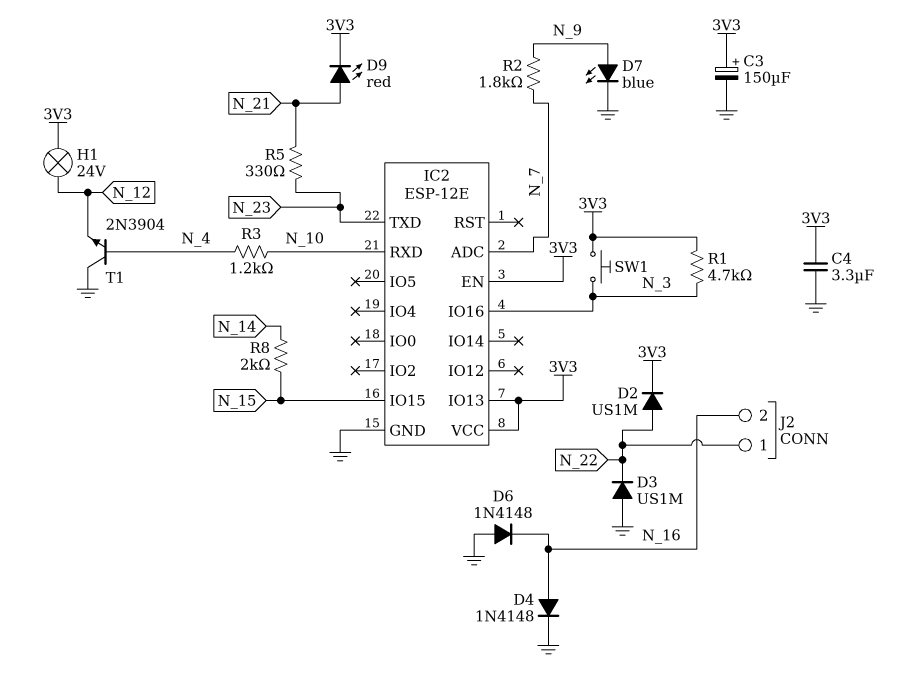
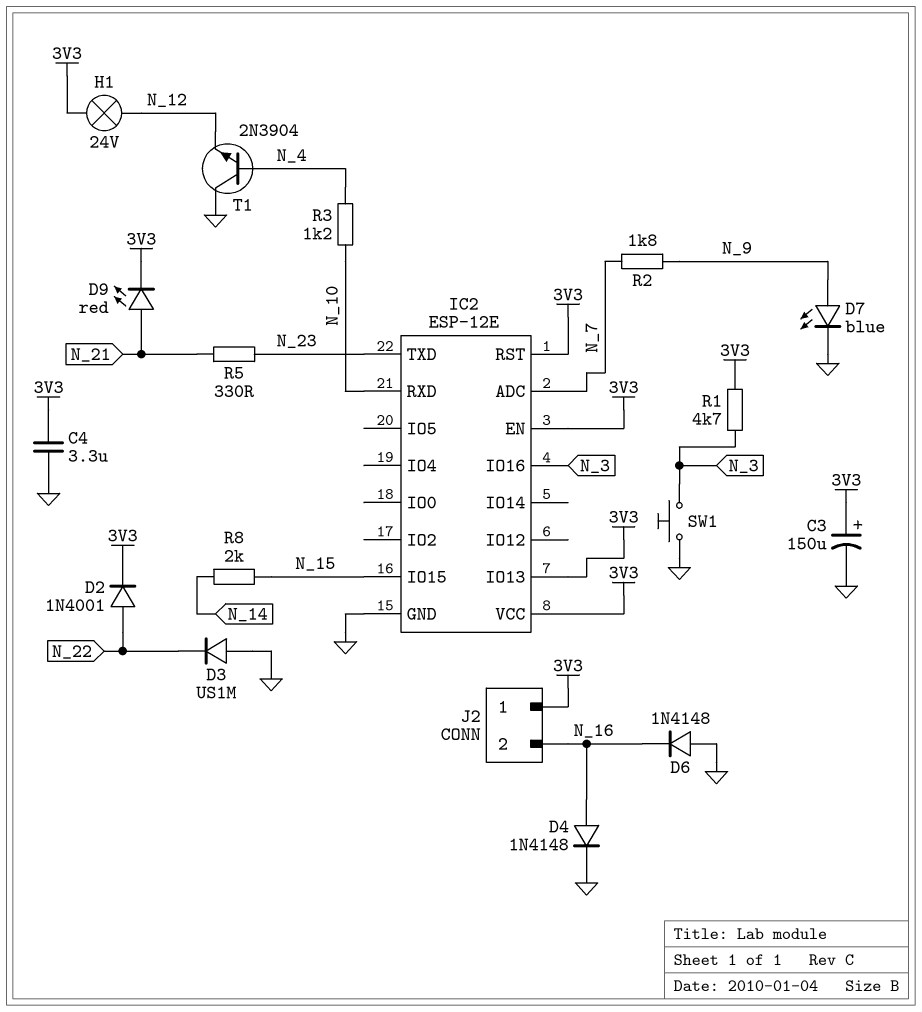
D2: diode US1M (A N_22, K 3V3) -> diode 1N4001 (A N_22, K 3V3)
IC2 pin RST: none -> 3V3
J2 pin 1: N_22 -> 3V3
SW1: button (3V3, N_3) -> button (GND, N_3)

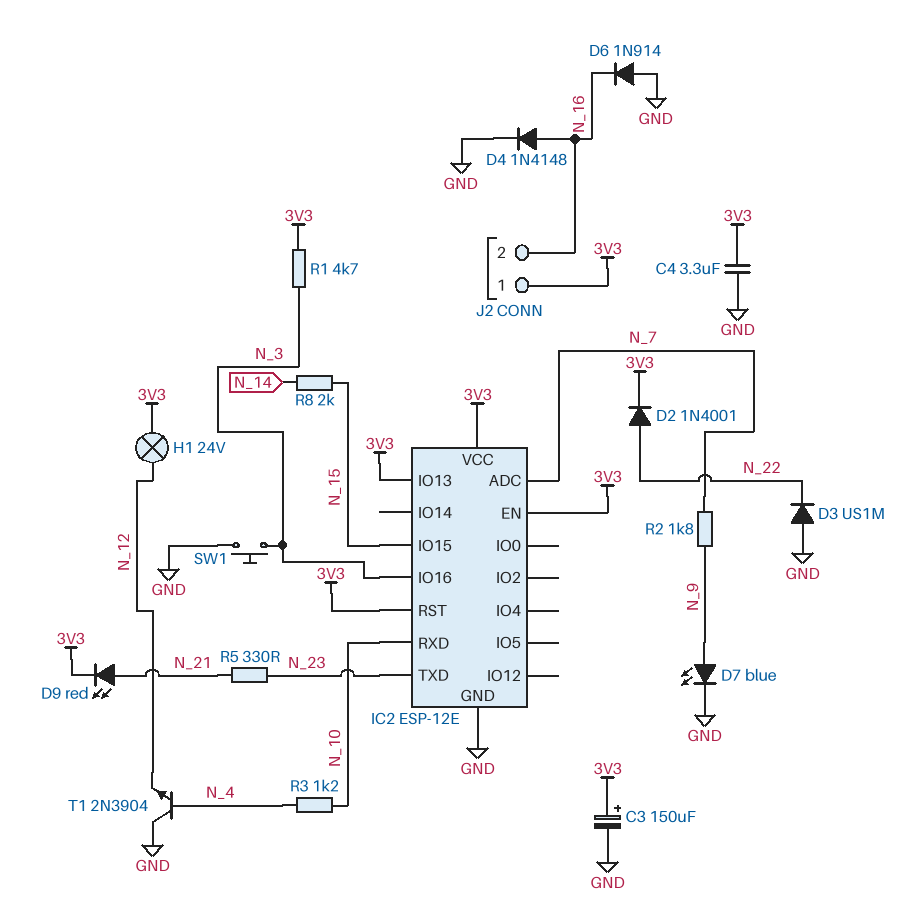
D6: diode 1N4148 (A GND, K N_16) -> diode 1N914 (A GND, K N_16)

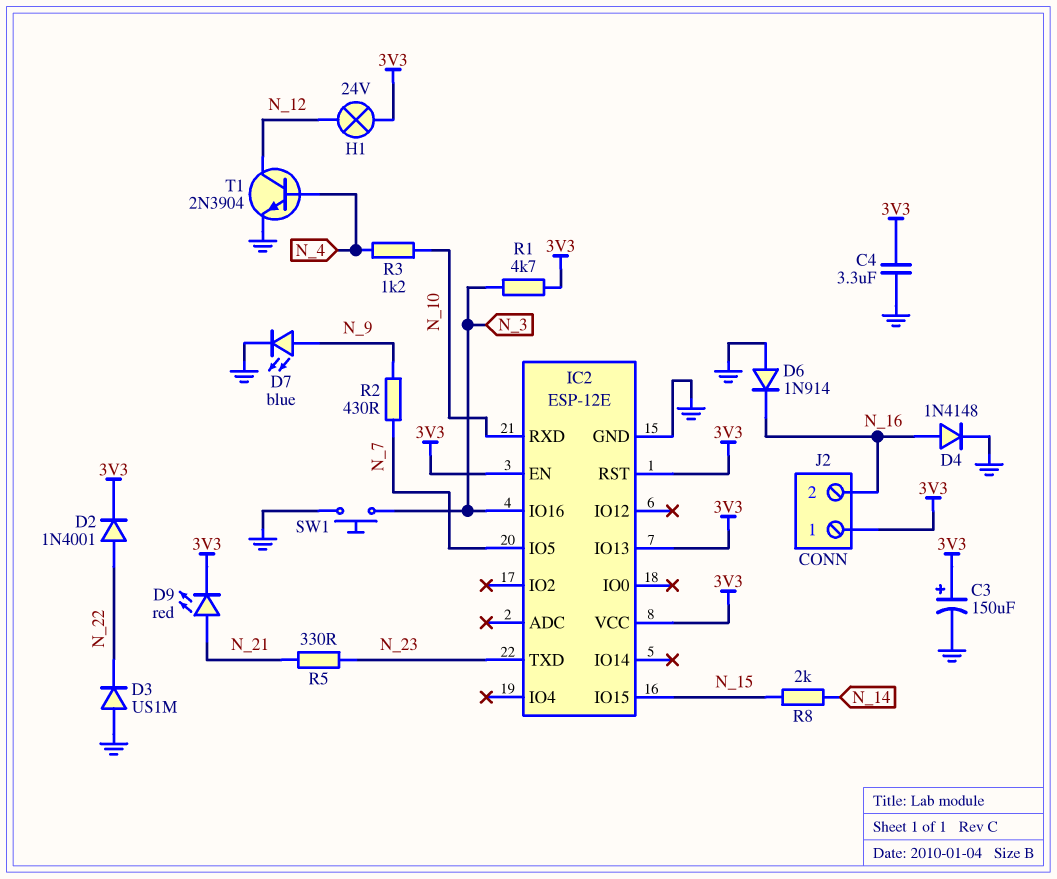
IC2 pin ADC: N_7 -> none
IC2 pin IO5: none -> N_7
R2: 1.8k (N_7, N_9) -> 430 (N_7, N_9)
T1: NPN 2N3904 (B N_4, C GND, E N_12) -> NPN 2N3904 (B N_4, C N_12, E GND)

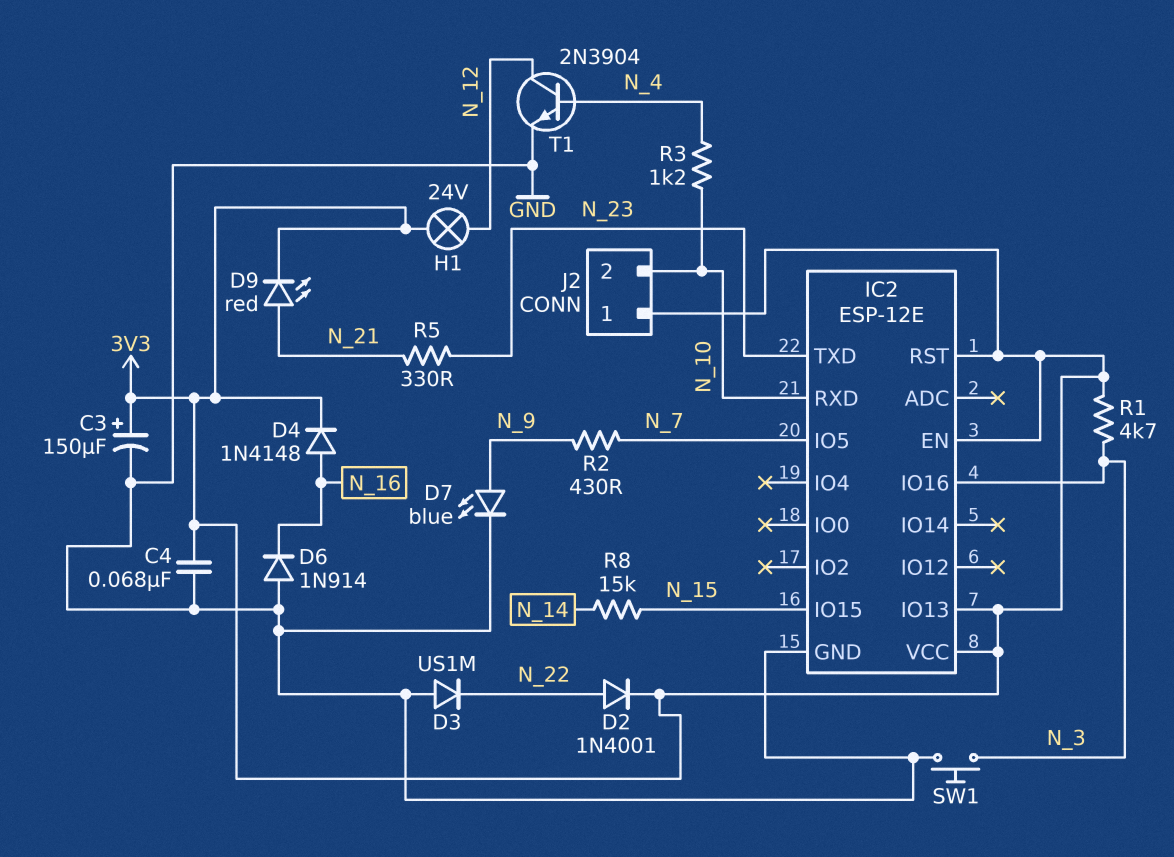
C4: 3.3uF (3V3, GND) -> 68nF (3V3, GND)
D4: diode 1N4148 (A N_16, K GND) -> diode 1N4148 (A N_16, K 3V3)
J2 pin 2: N_16 -> N_10
R8: 2k (N_14, N_15) -> 15k (N_14, N_15)

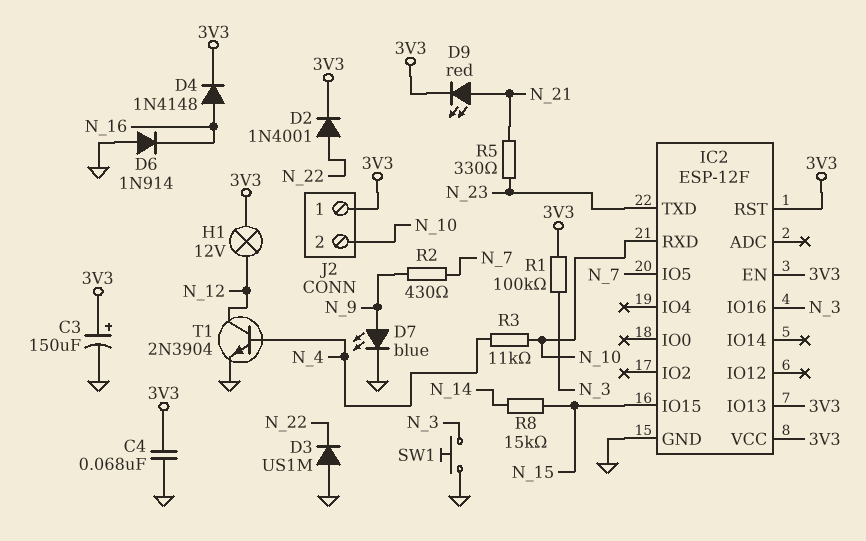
H1: lamp 24V (3V3, N_12) -> lamp 12V (3V3, N_12)
IC2: ESP-12E -> ESP-12F
R1: 4.7k (3V3, N_3) -> 100k (3V3, N_3)
R3: 1.2k (N_4, N_10) -> 11k (N_4, N_10)

